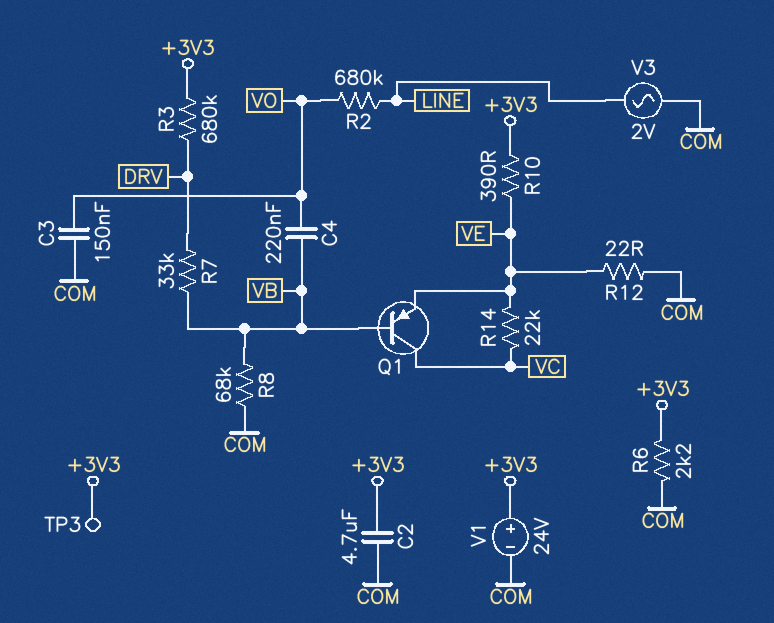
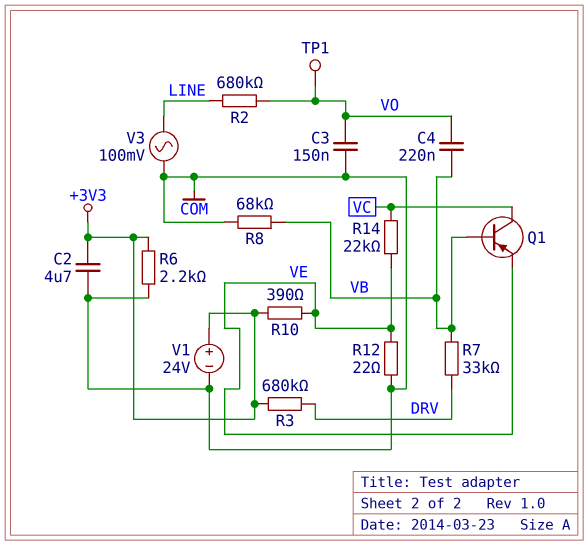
TP1: none -> test point (VO)
TP3: test point (+3V3) -> none
V3: AC 2V (COM, LINE) -> AC 100mV (COM, LINE)

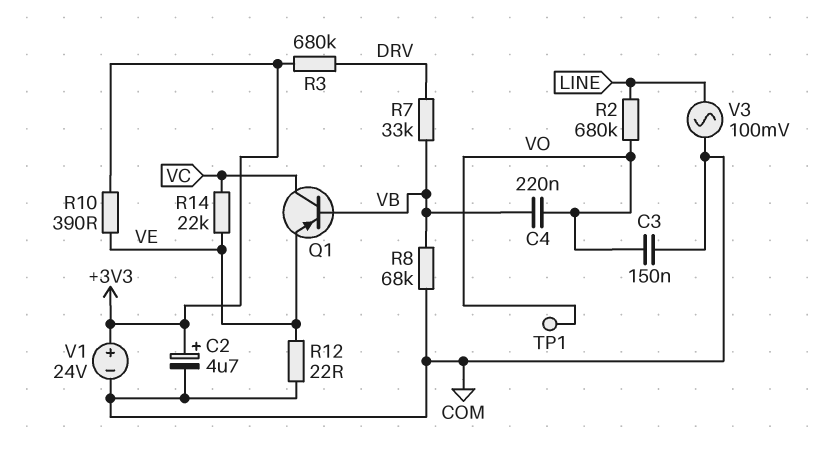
C2: 4.7uF (+3V3, COM) -> 4.7uF (plus +3V3, minus COM)
R6: 2.2k (+3V3, COM) -> none

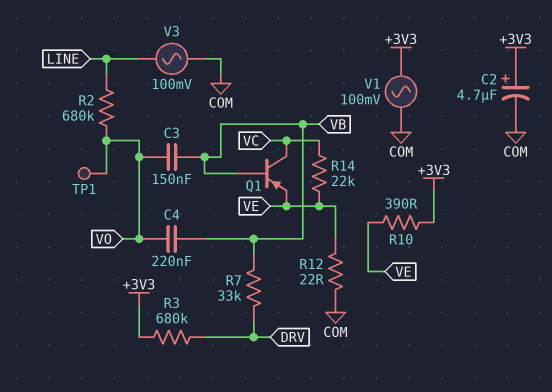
C3: 150nF (COM, VO) -> 150nF (VB, VO)
R8: 68k (COM, VB) -> none
V1: 24V (plus +3V3, minus COM) -> AC 100mV (+3V3, COM)

